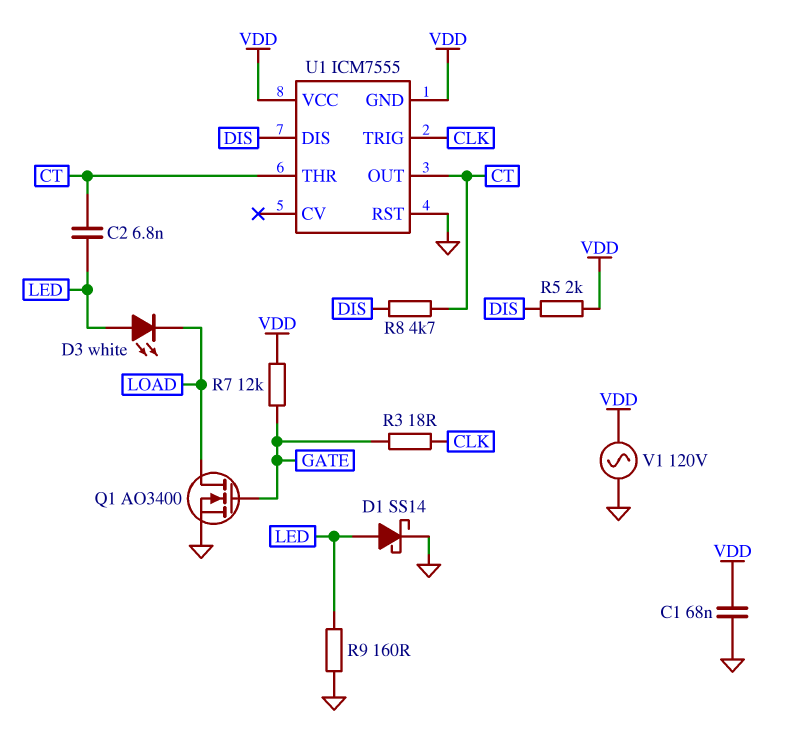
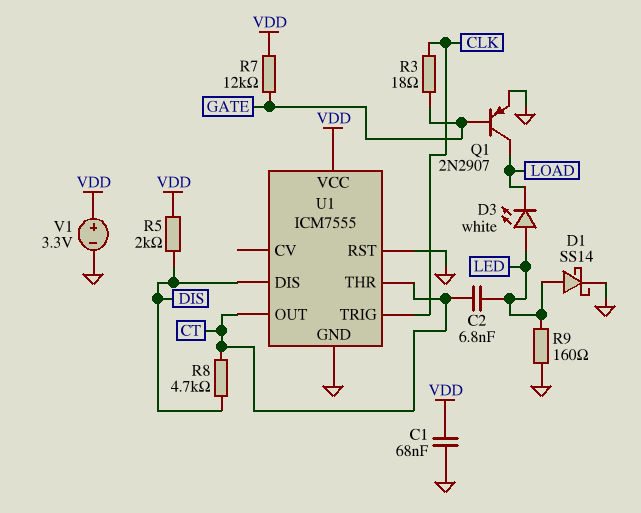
Q1: NMOS AO3400 (G GATE, D LOAD, S GND) -> PNP 2N2907 (B GATE, C LOAD, E GND)
U1 pin GND: VDD -> GND
V1: AC 120V (GND, VDD) -> 3.3V (plus VDD, minus GND)

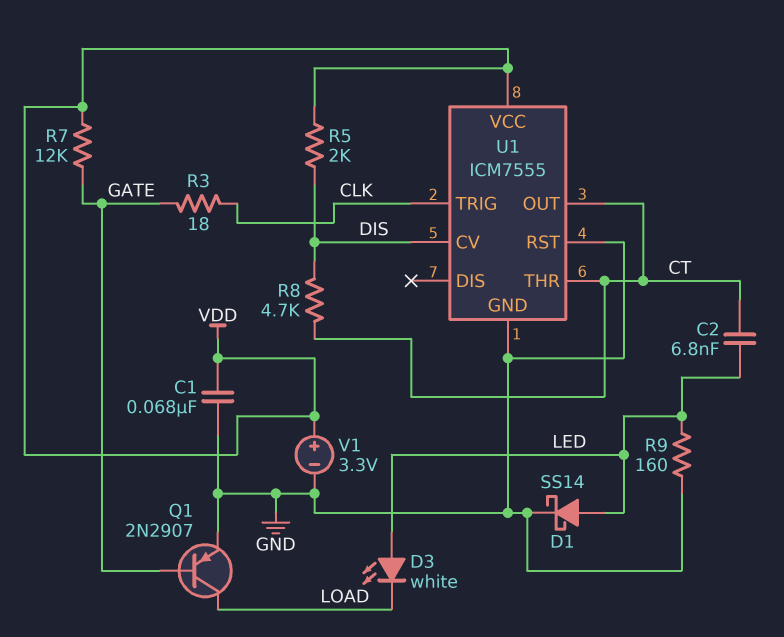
U1 pin CV: none -> DIS
U1 pin DIS: DIS -> none

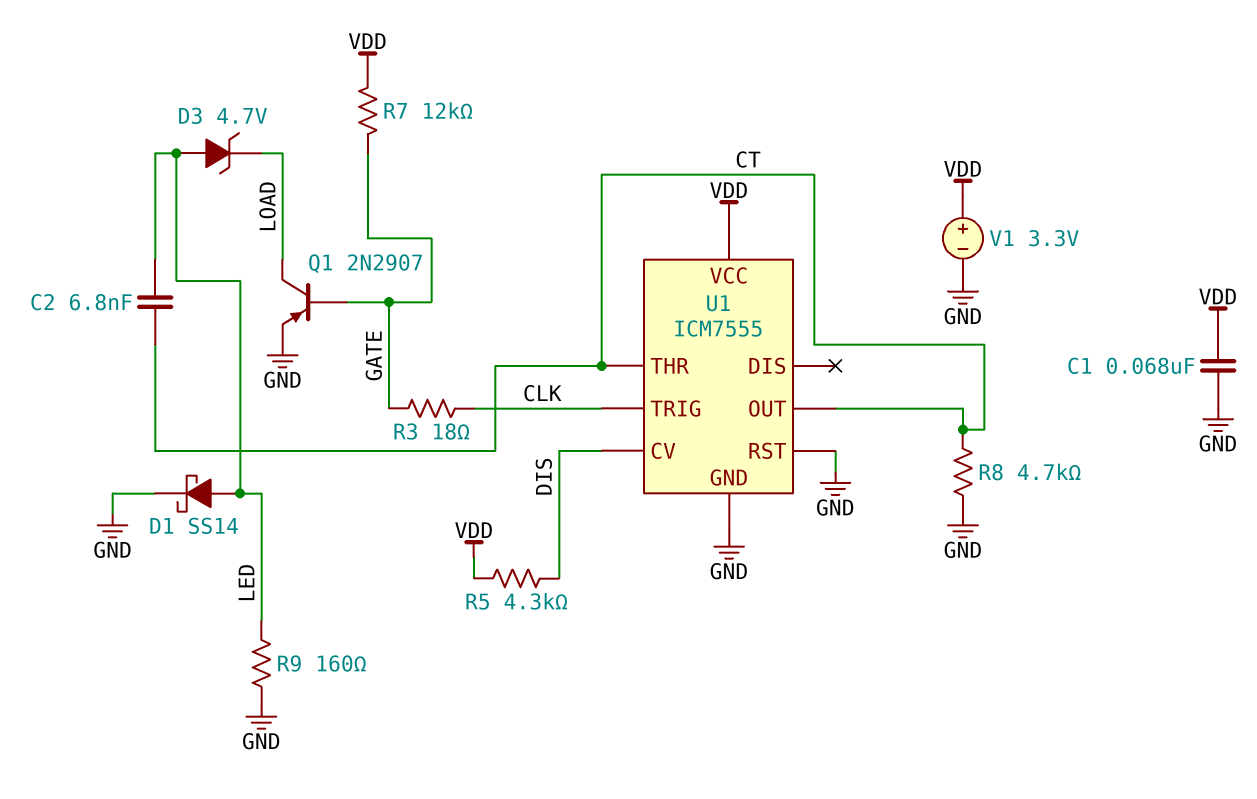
D3: LED white (A LED, K LOAD) -> zener 4.7V (A LED, K LOAD)
R5: 2k (DIS, VDD) -> 4.3k (DIS, VDD)
R8: 4.7k (CT, DIS) -> 4.7k (CT, GND)

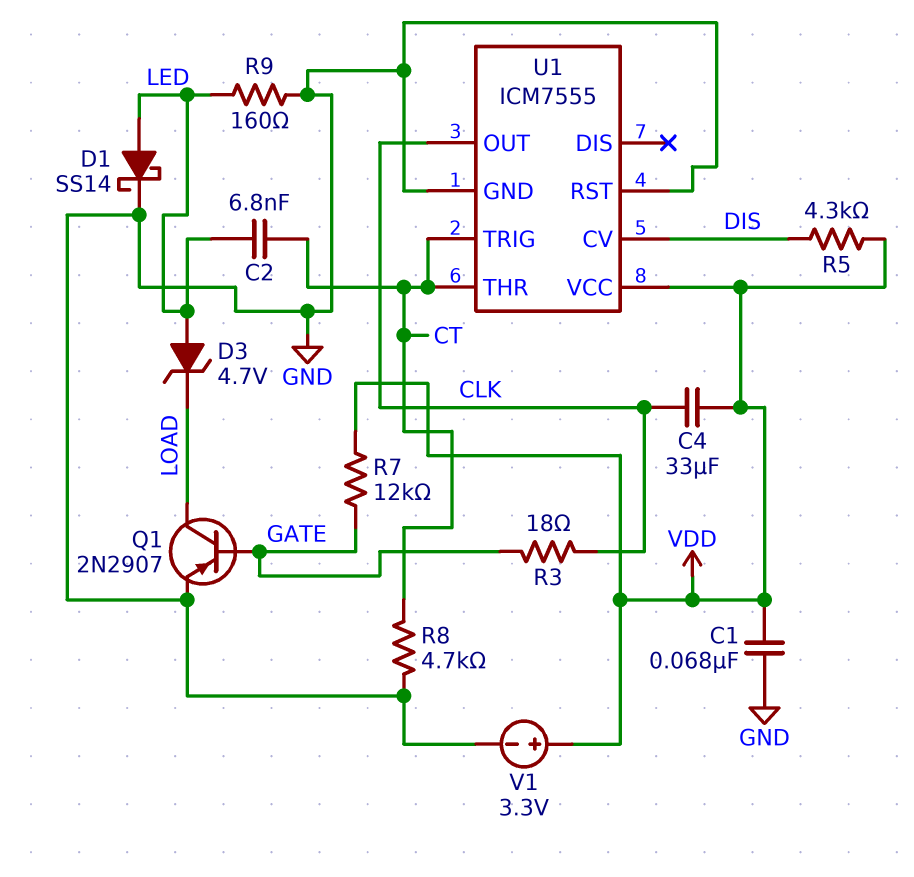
C4: none -> 33uF (CLK, VDD)
U1 pin OUT: CT -> CLK
U1 pin TRIG: CLK -> CT

